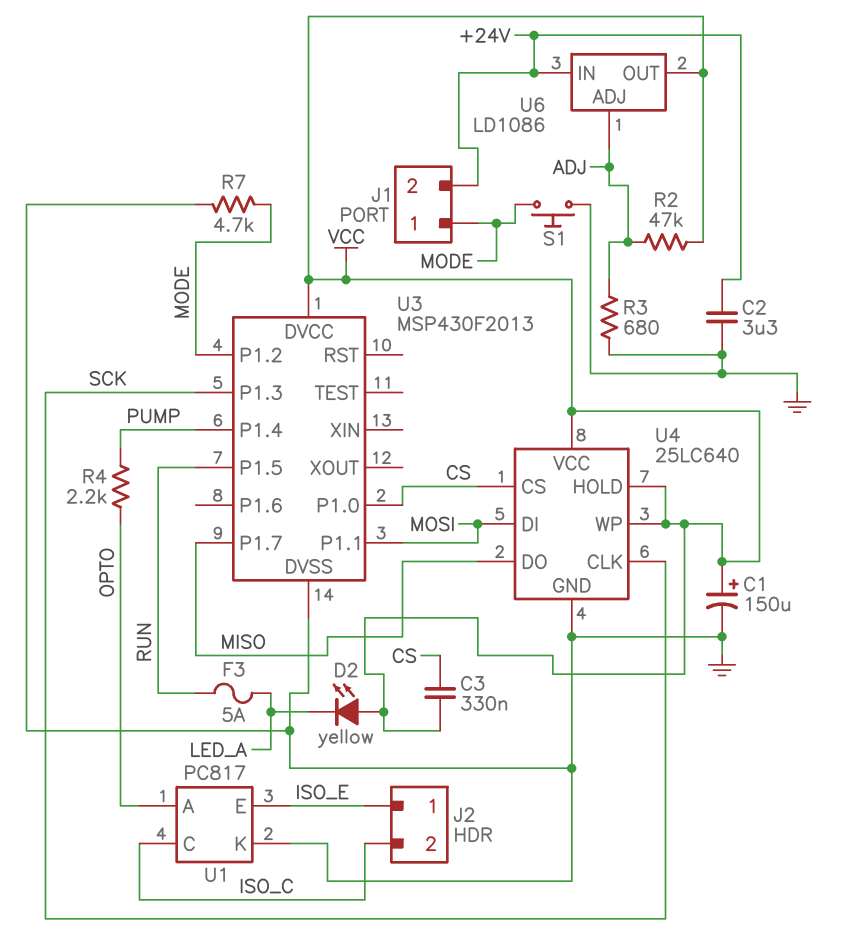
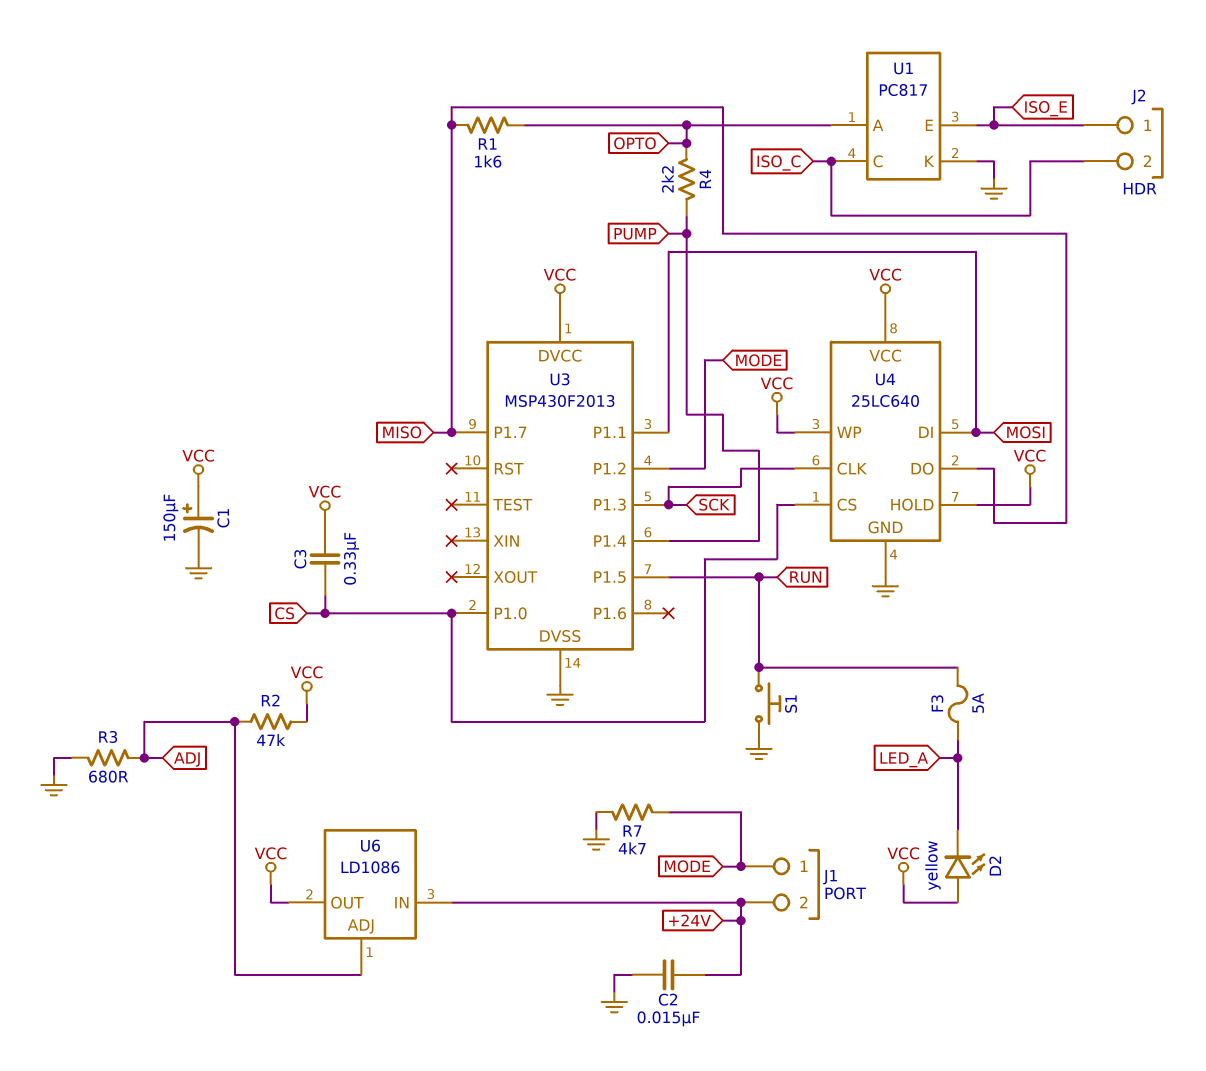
C2: 3.3uF (+24V, GND) -> 15nF (+24V, GND)
R1: none -> 1.6k (MISO, OPTO)
S1: button (GND, MODE) -> button (GND, RUN)

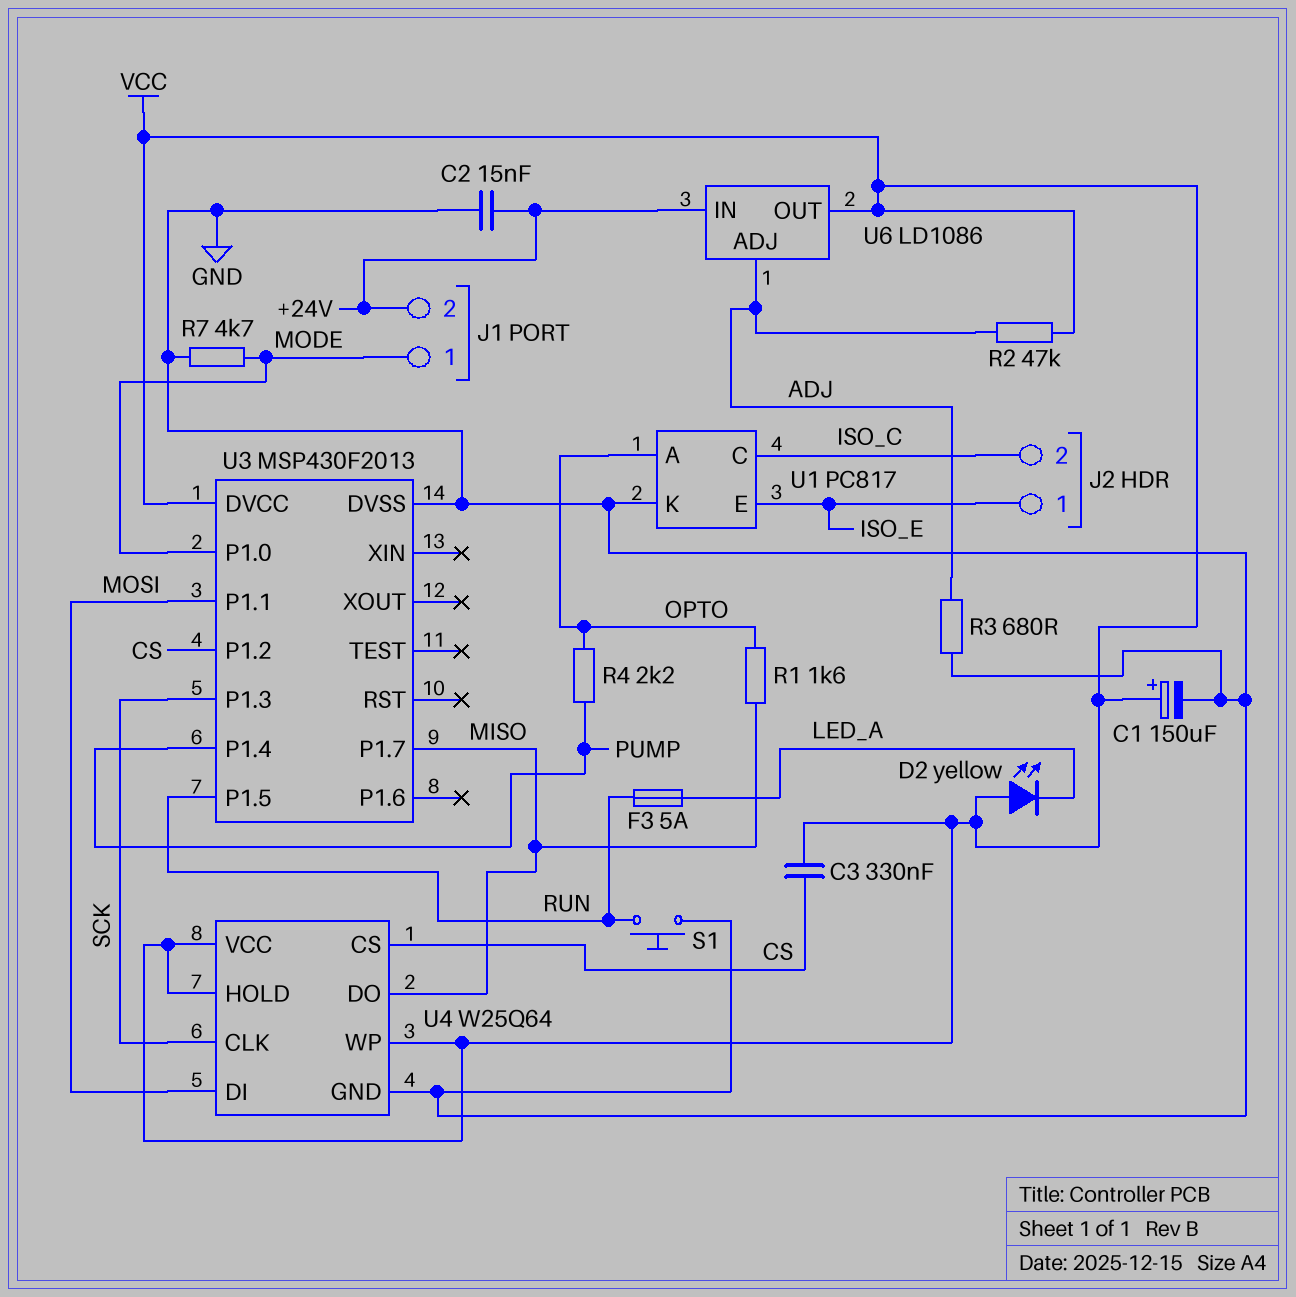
U3 pin P1.0: CS -> MODE
U3 pin P1.2: MODE -> CS
U4: 25LC640 -> W25Q64

